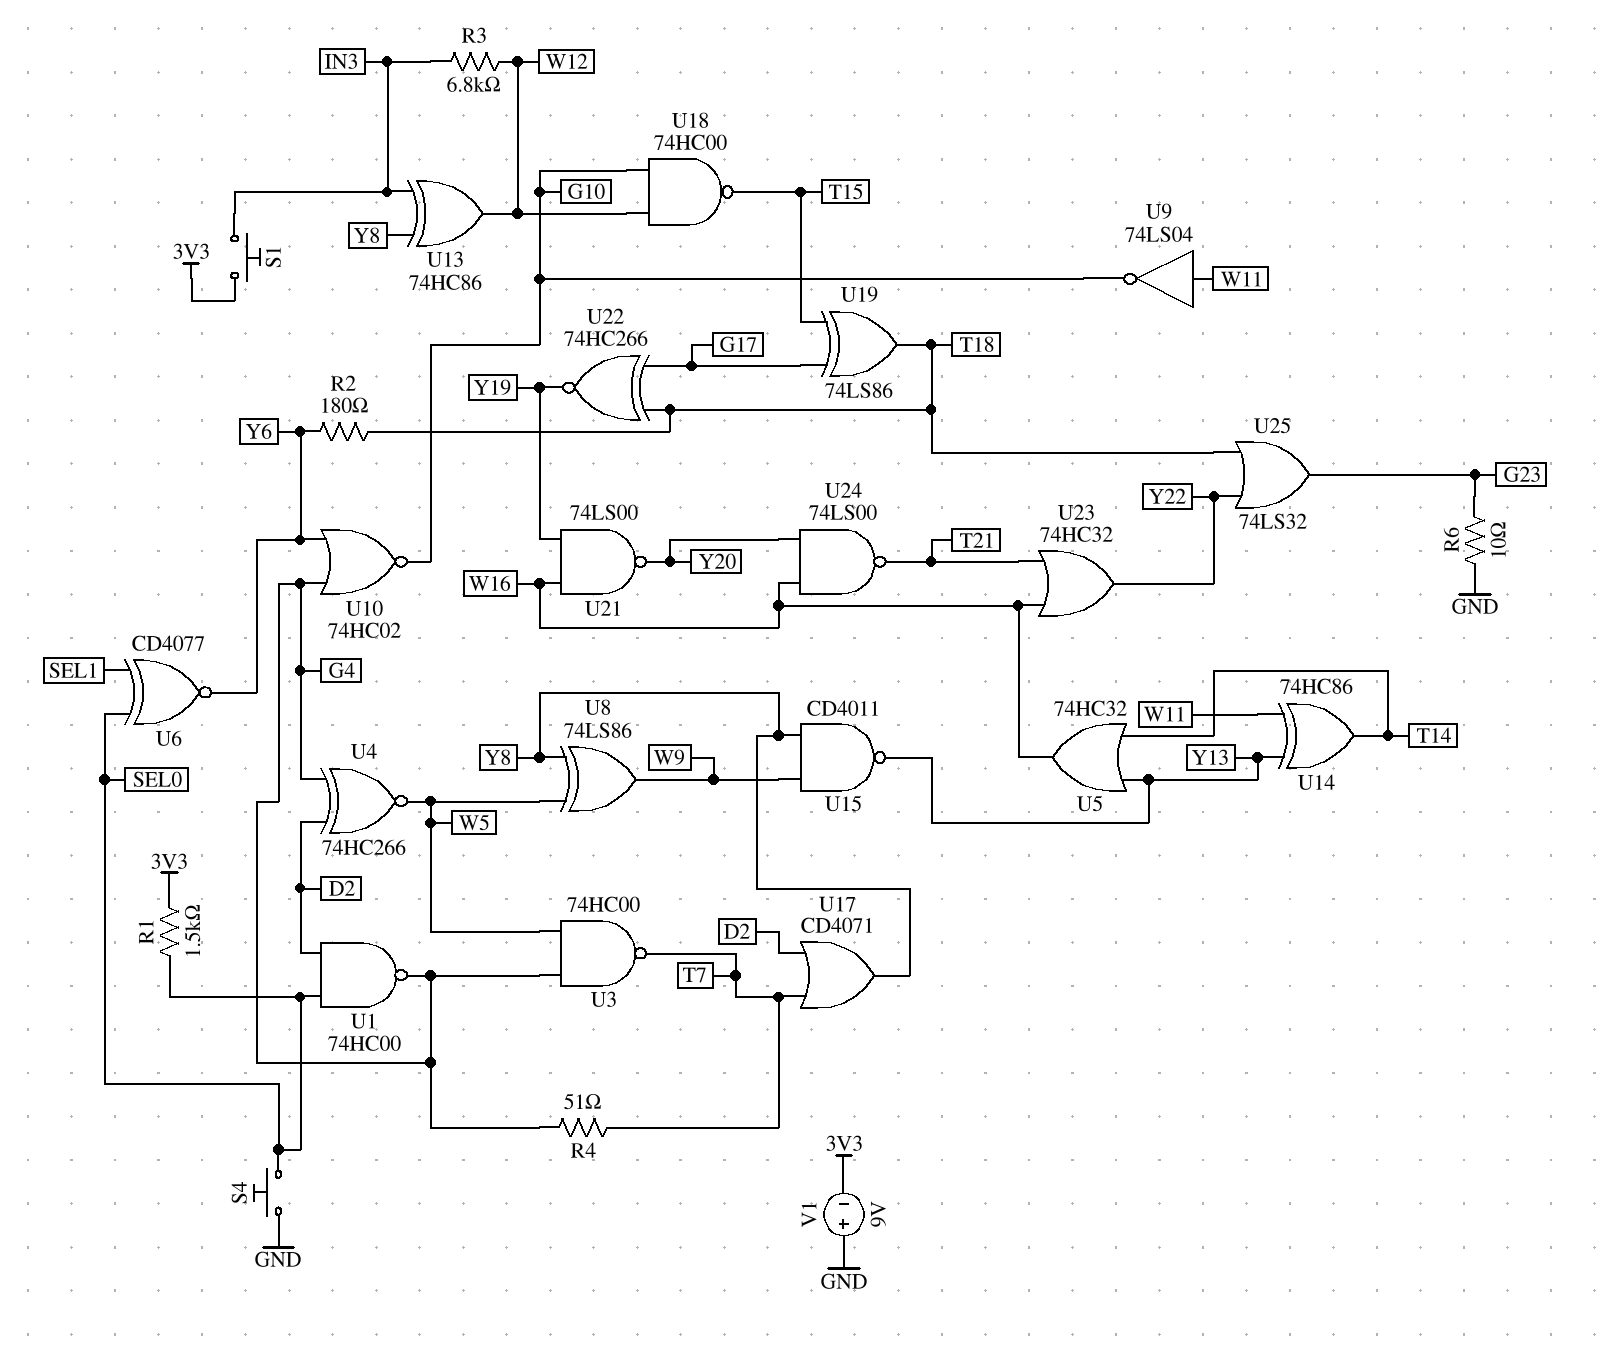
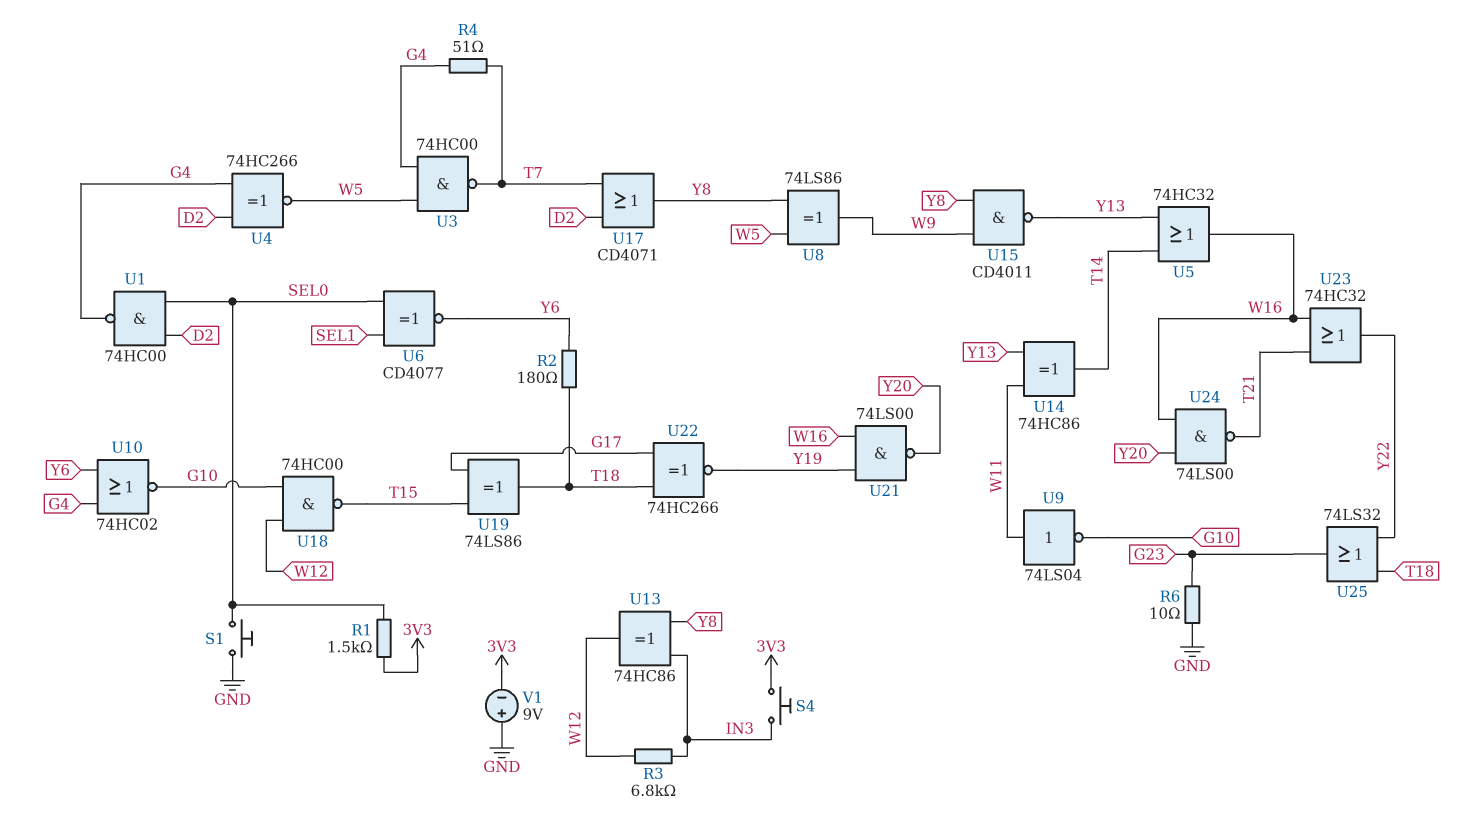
S1: button (3V3, IN3) -> button (GND, SEL0)
S4: button (GND, SEL0) -> button (3V3, IN3)

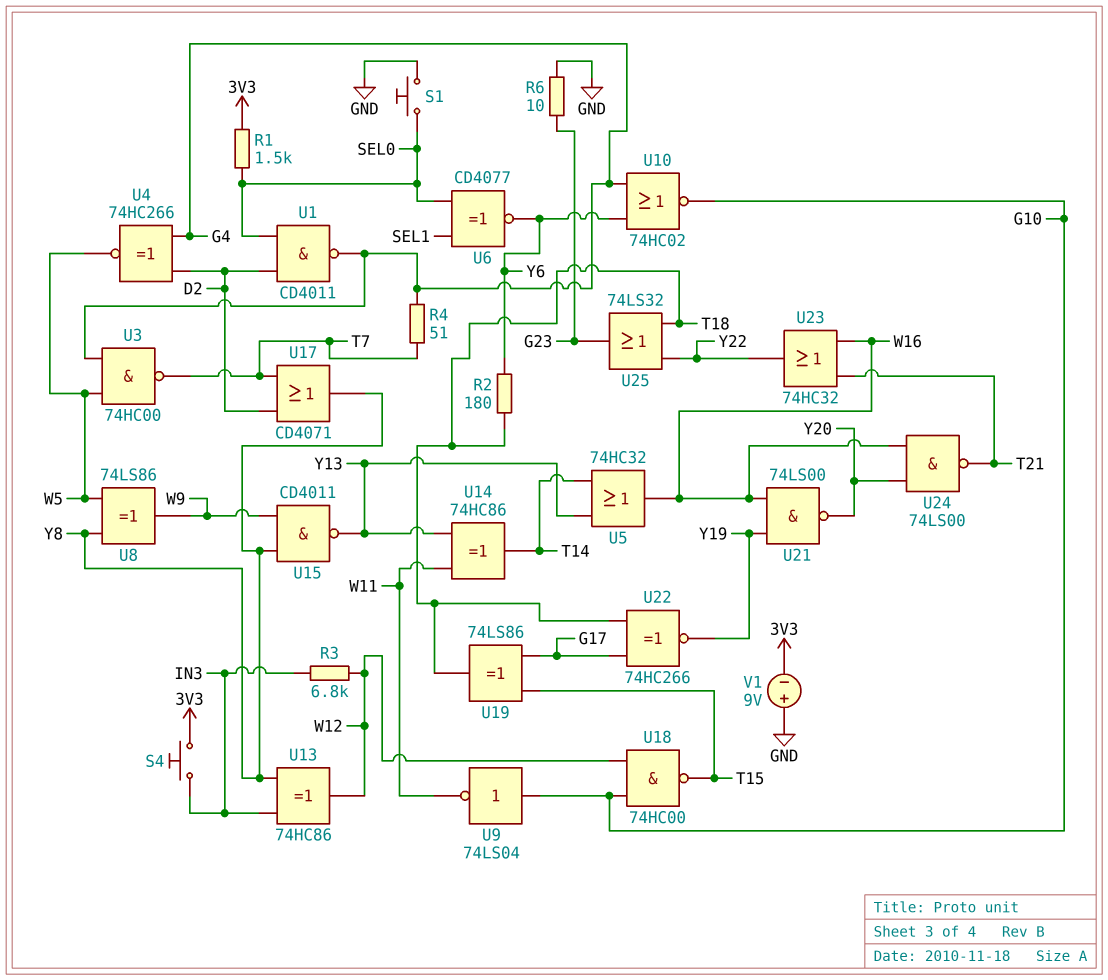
U1: NAND 74HC00 (in D2, in SEL0, out G4) -> NAND CD4011 (in D2, in SEL0, out G4)
U9: NOT 74LS04 (in W11, out G10) -> NOT 74LS04 (in G10, out W11)

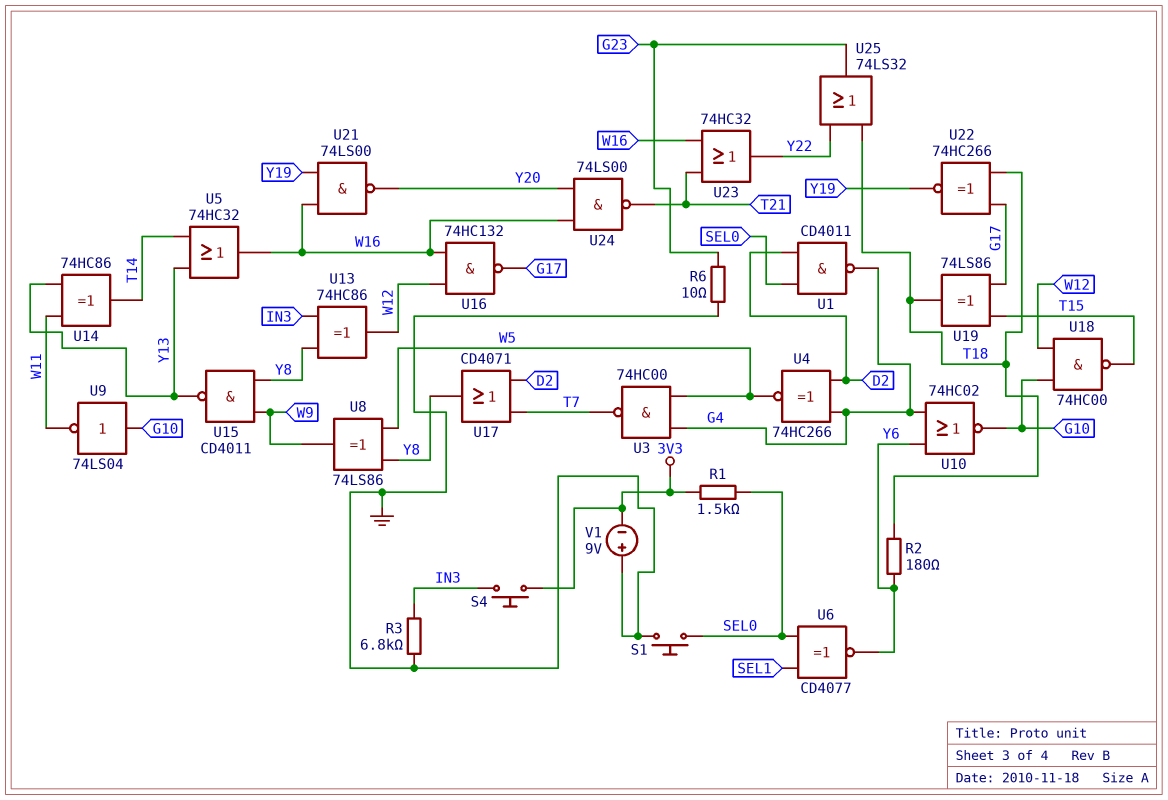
R3: 6.8k (IN3, W12) -> 6.8k (GND, IN3)
R4: 51 (G4, T7) -> none
U16: none -> NAND 74HC132 (in W12, in W16, out G17)

